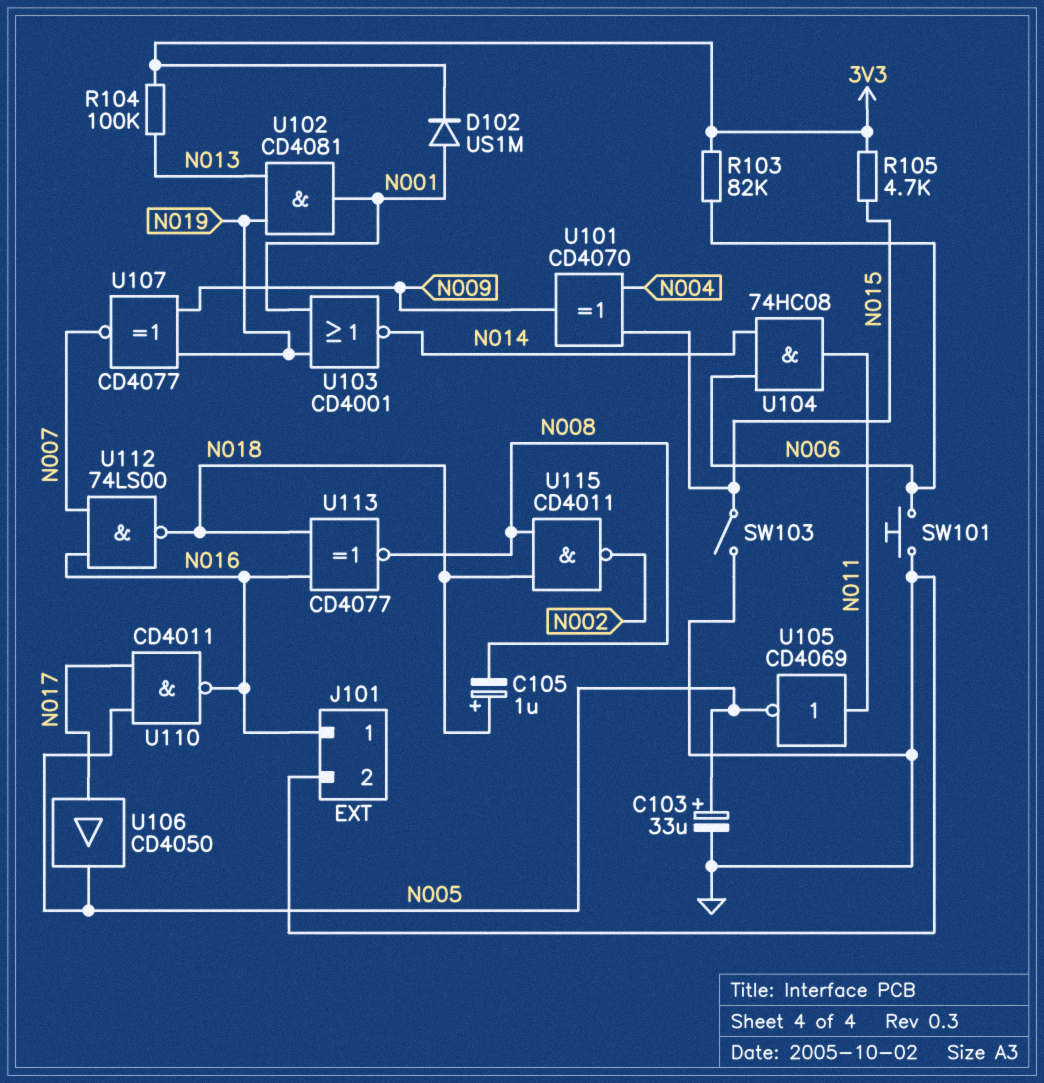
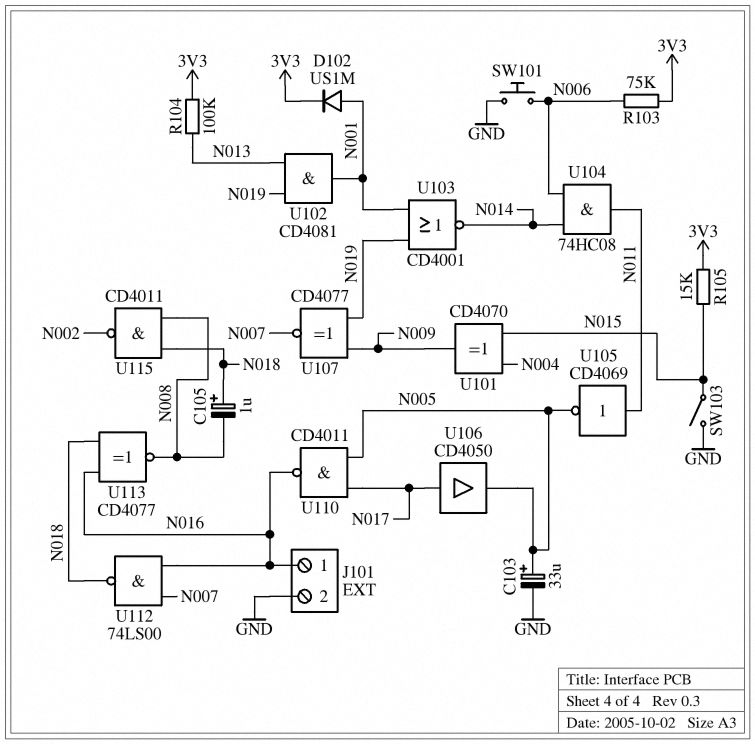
R103: 82k (3V3, N006) -> 75k (3V3, N006)
R105: 4.7k (3V3, N015) -> 15k (3V3, N015)

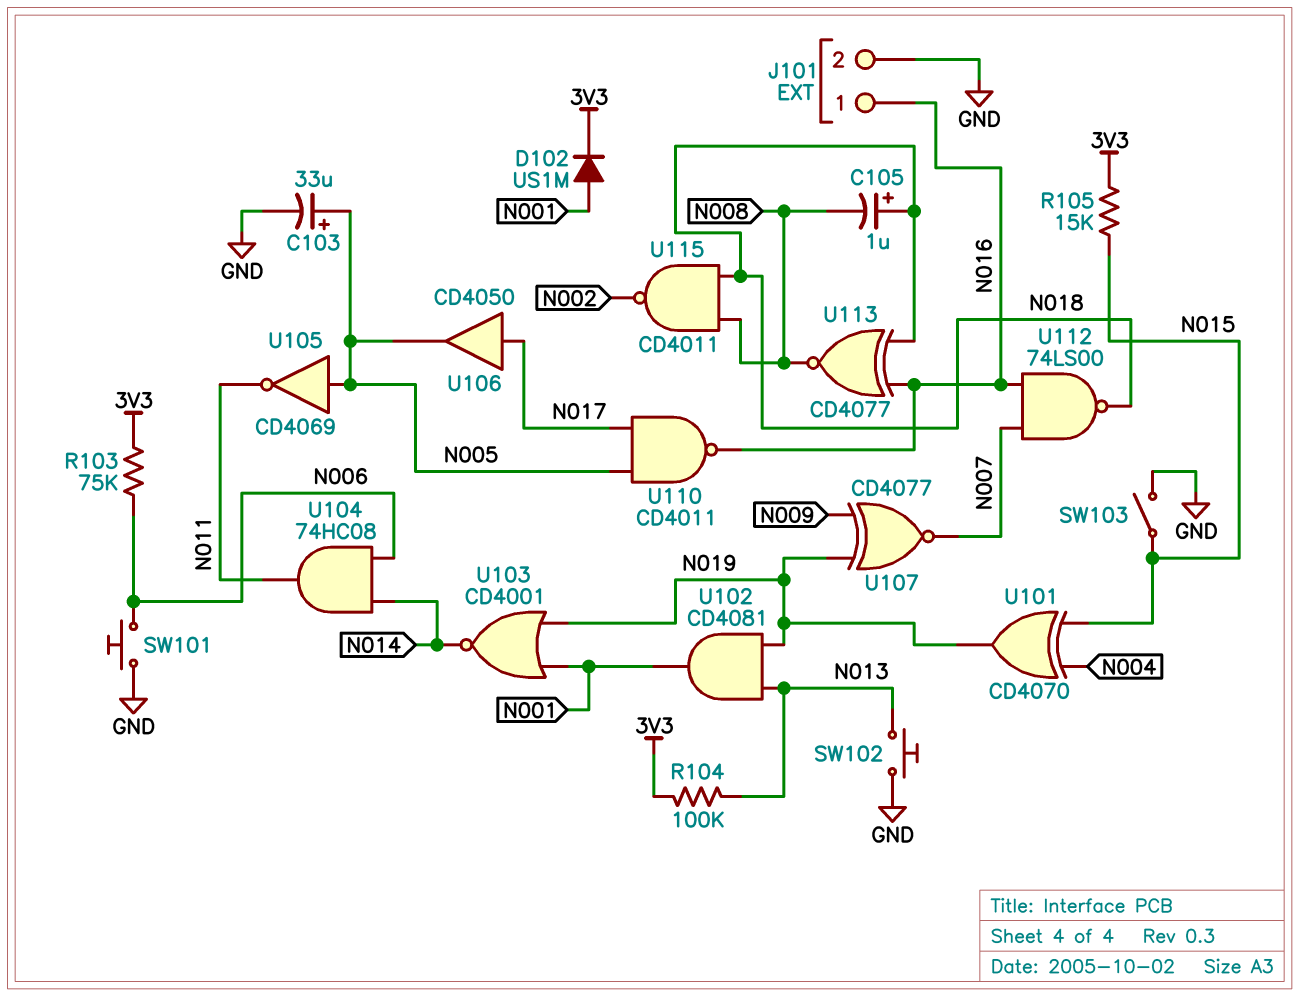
SW102: none -> button (GND, N013)
U101: XOR CD4070 (in N004, in N015, out N009) -> XOR CD4070 (in N004, in N015, out N019)
U105: NOT CD4069 (in N011, out N005) -> NOT CD4069 (in N005, out N011)

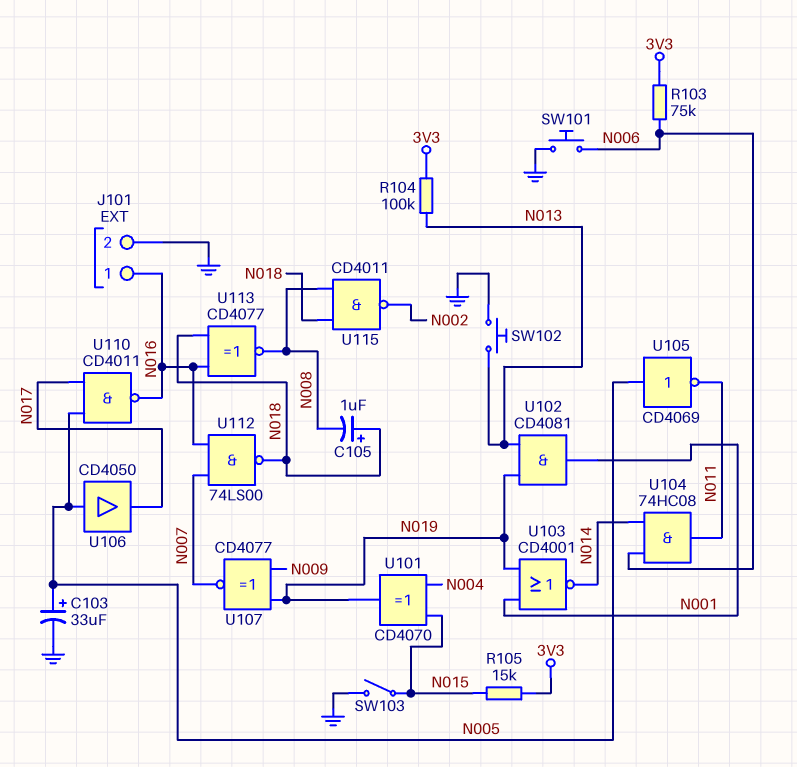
D102: diode US1M (A N001, K 3V3) -> none
U106: buffer CD4050 (in N017, out N005) -> buffer CD4050 (in N005, out N017)

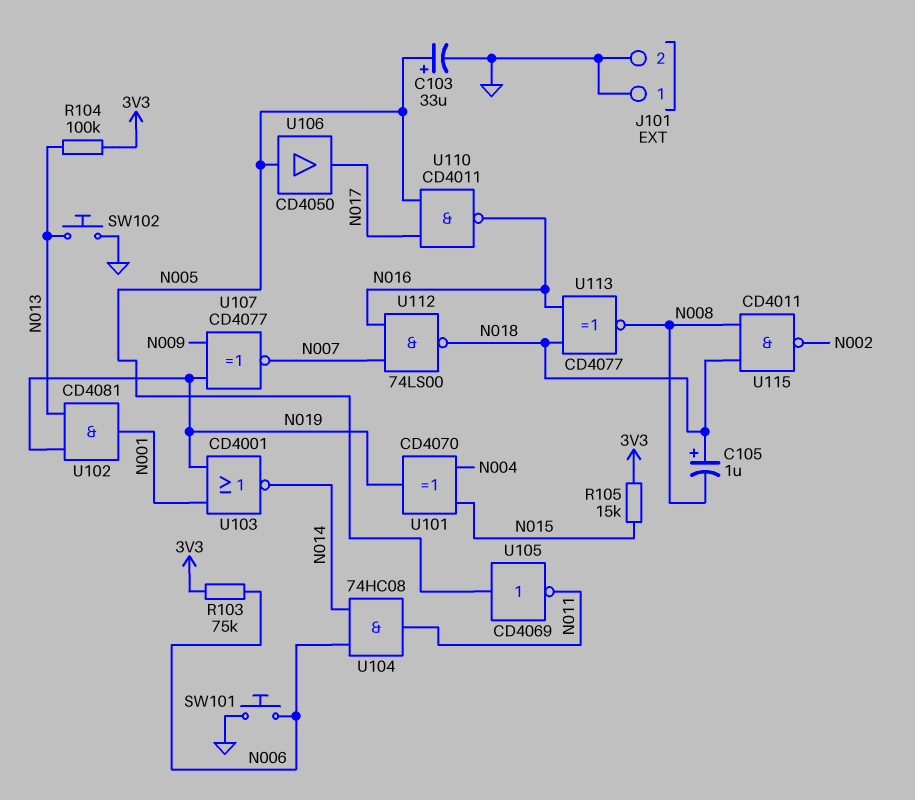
J101 pin 1: N016 -> GND
SW103: switch (GND, N015) -> none

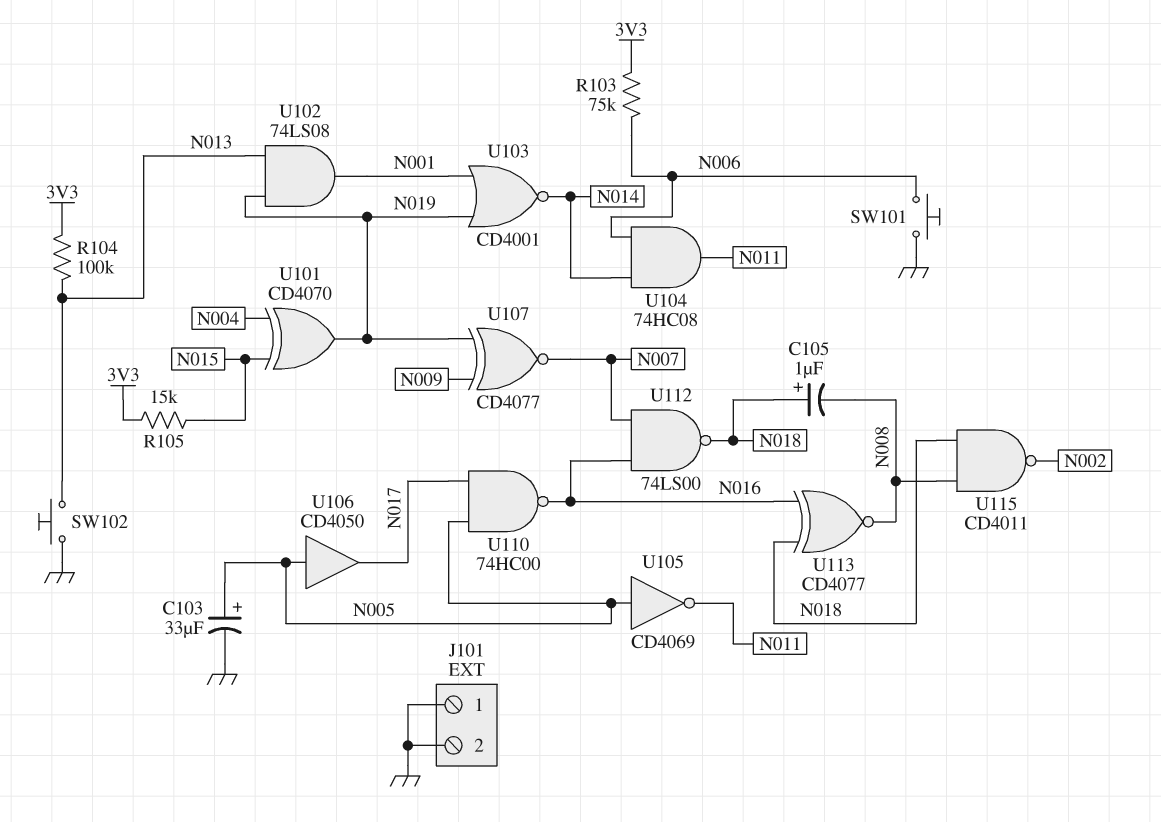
U102: AND CD4081 (in N013, in N019, out N001) -> AND 74LS08 (in N013, in N019, out N001)
U110: NAND CD4011 (in N005, in N017, out N016) -> NAND 74HC00 (in N005, in N017, out N016)

